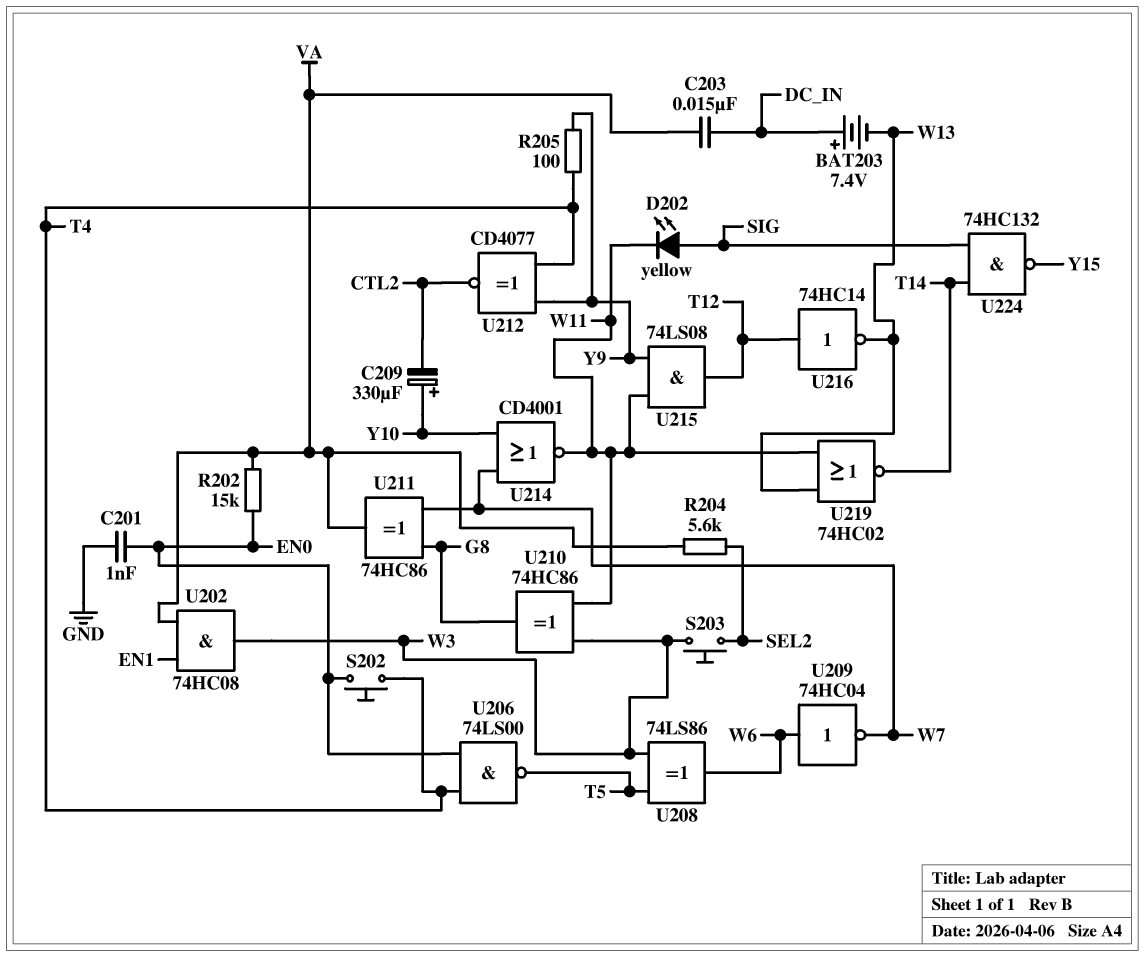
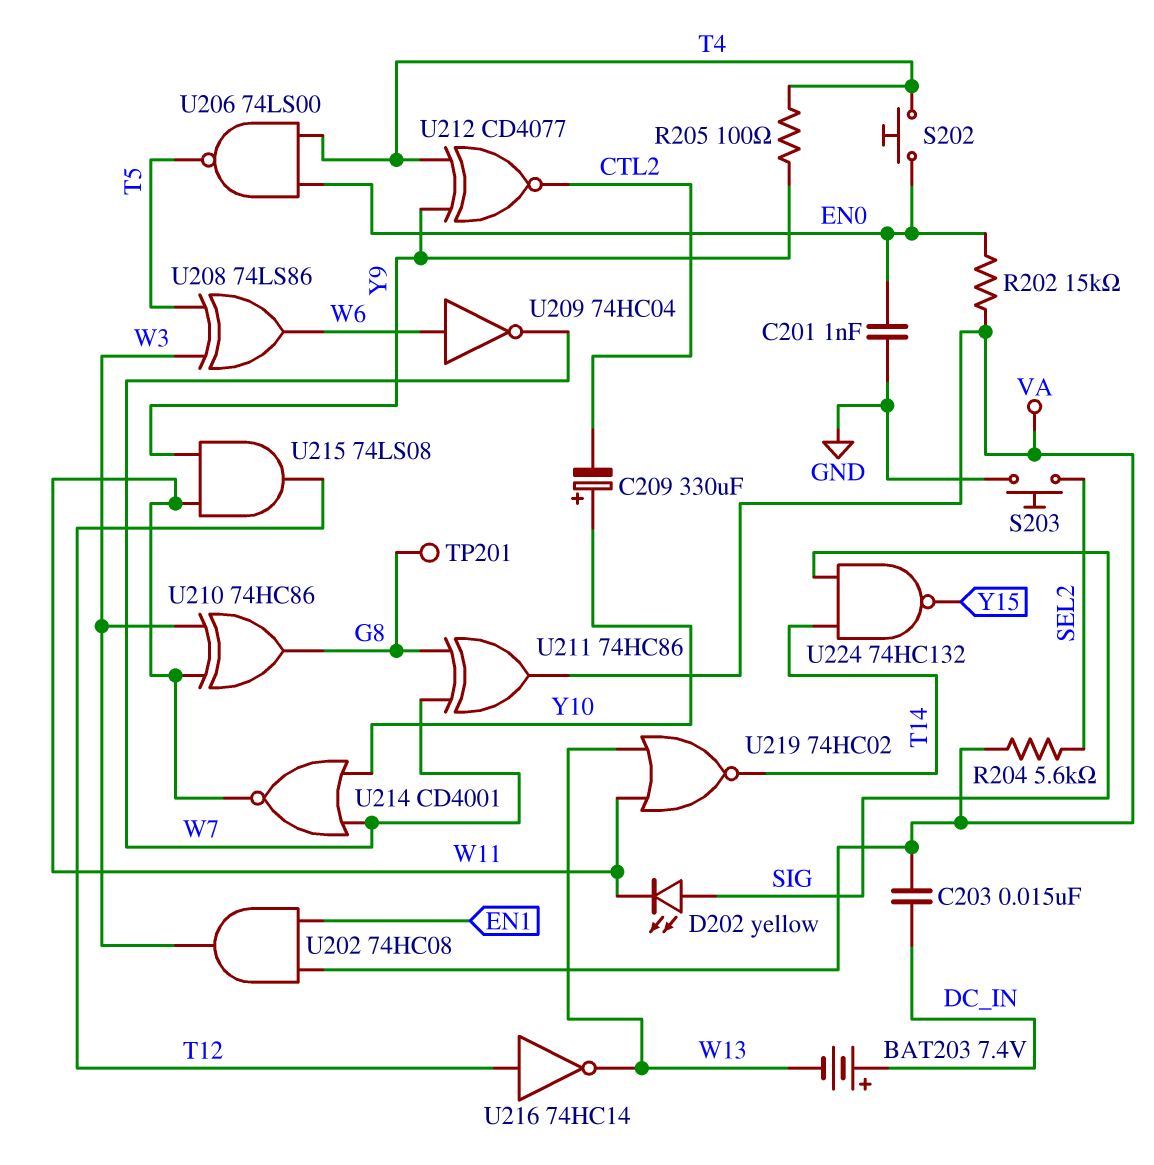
S203: button (SEL2, W3) -> button (GND, SEL2)
TP201: none -> test point (G8)

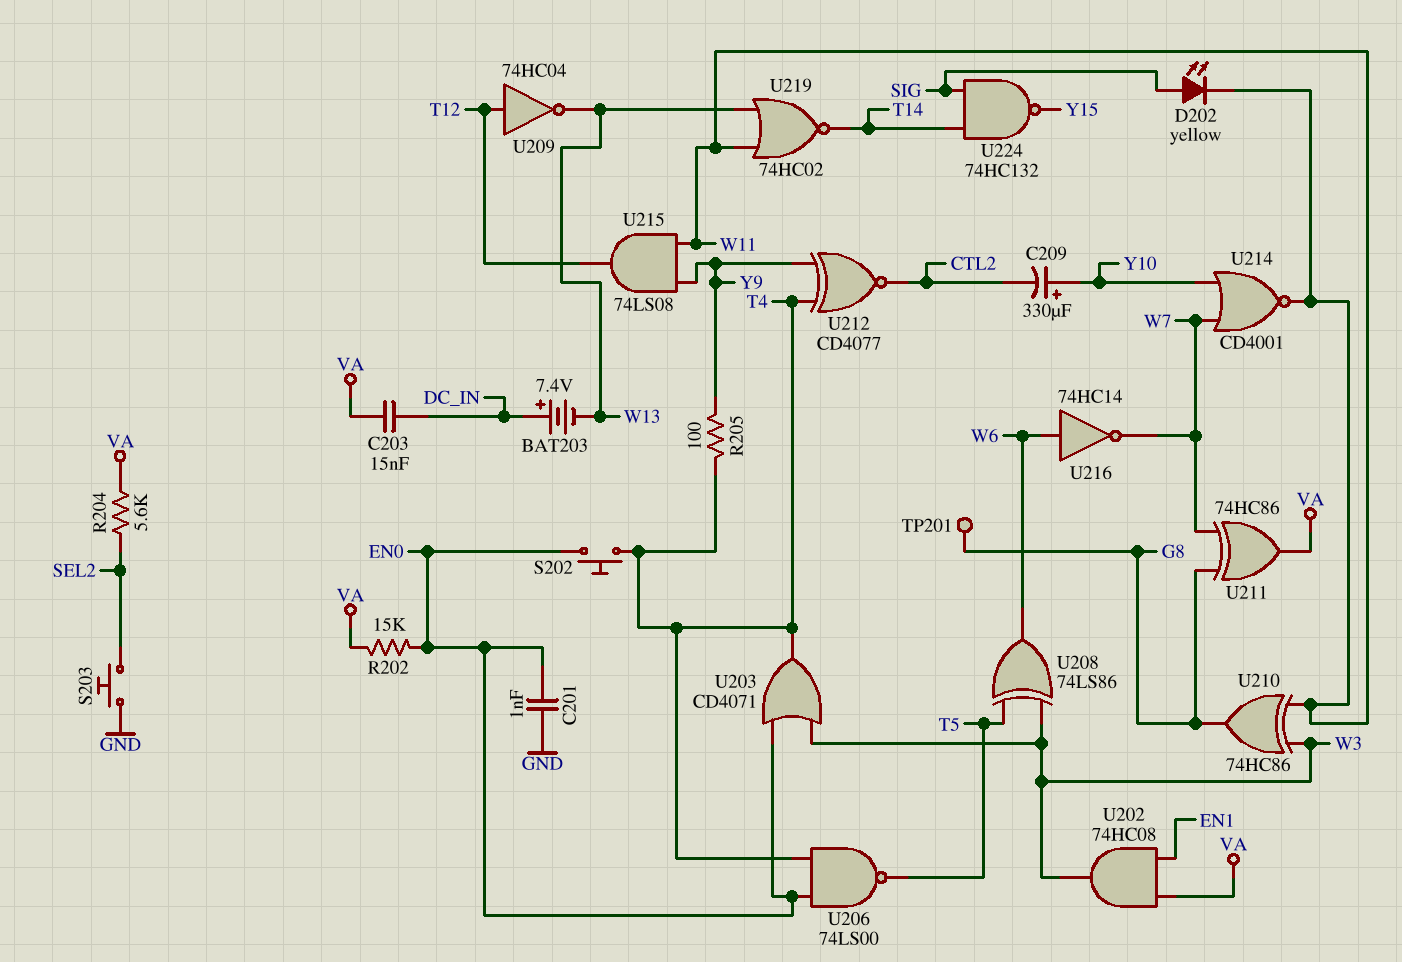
U203: none -> OR CD4071 (in EN0, in W3, out T4)
U209: NOT 74HC04 (in W6, out W7) -> NOT 74HC04 (in T12, out W13)
U216: NOT 74HC14 (in T12, out W13) -> NOT 74HC14 (in W6, out W7)

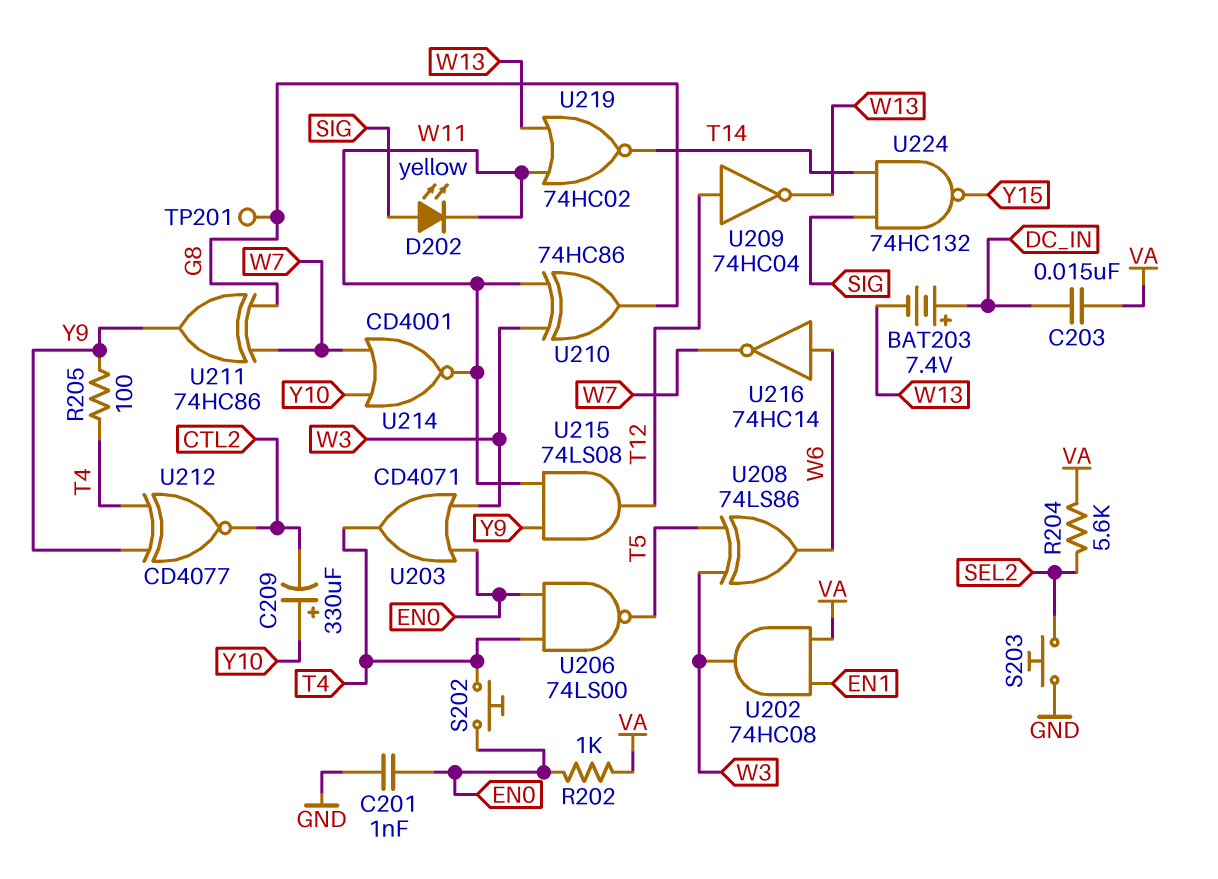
R202: 15k (EN0, VA) -> 1k (EN0, VA)
U211: XOR 74HC86 (in G8, in W7, out VA) -> XOR 74HC86 (in G8, in W7, out Y9)

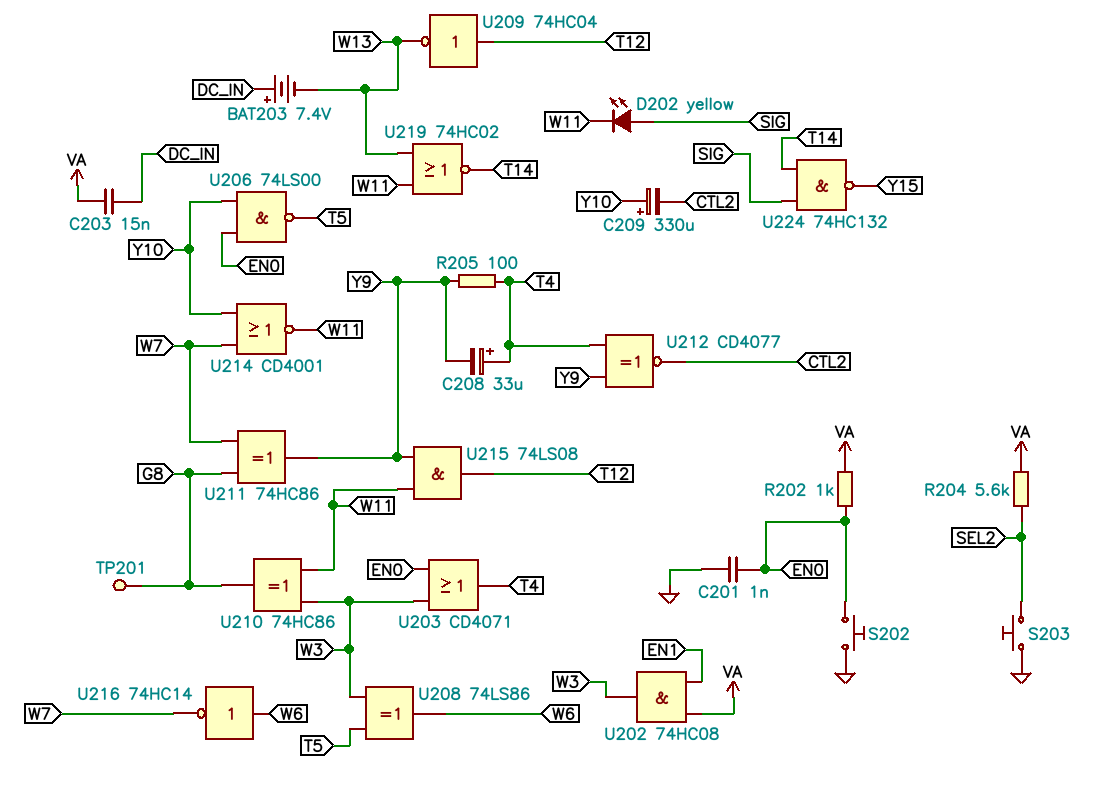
C208: none -> 33uF (plus T4, minus Y9)
S202: button (EN0, T4) -> button (EN0, GND)
U206: NAND 74LS00 (in EN0, in T4, out T5) -> NAND 74LS00 (in EN0, in Y10, out T5)

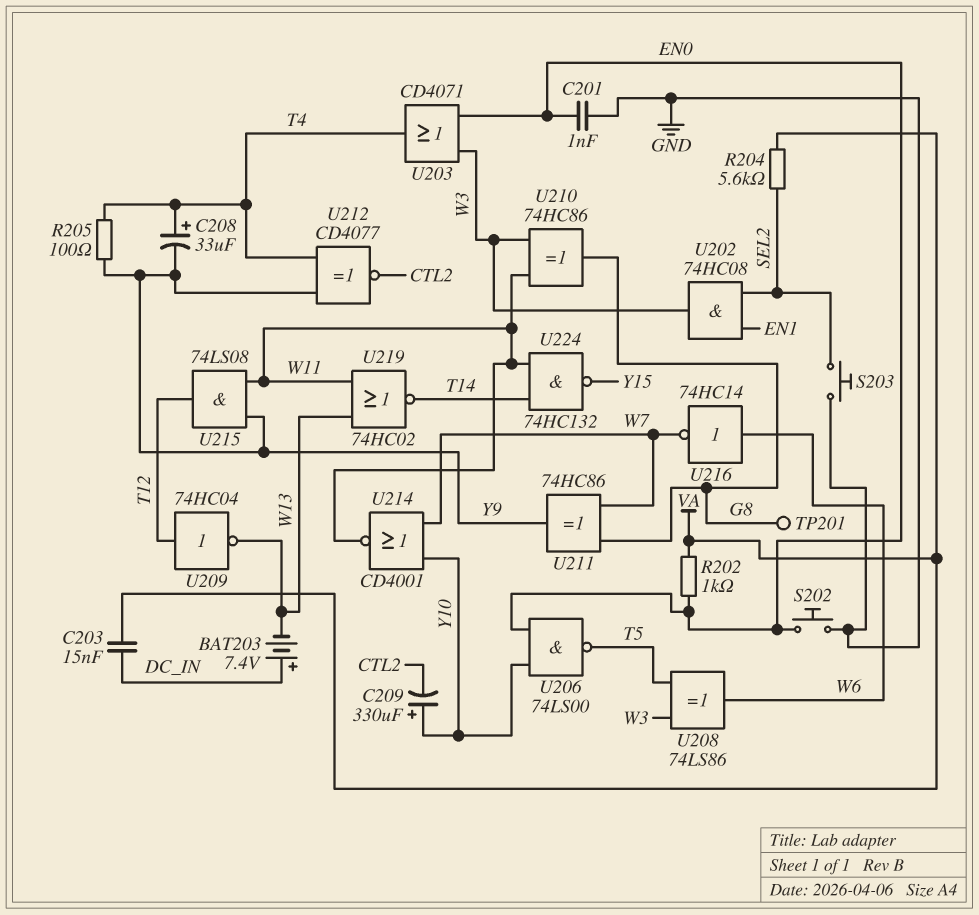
D202: LED yellow (A SIG, K W11) -> none
U202: AND 74HC08 (in EN1, in VA, out W3) -> AND 74HC08 (in EN1, in SEL2, out W3)
U224: NAND 74HC132 (in SIG, in T14, out Y15) -> NAND 74HC132 (in T14, in W11, out Y15)

